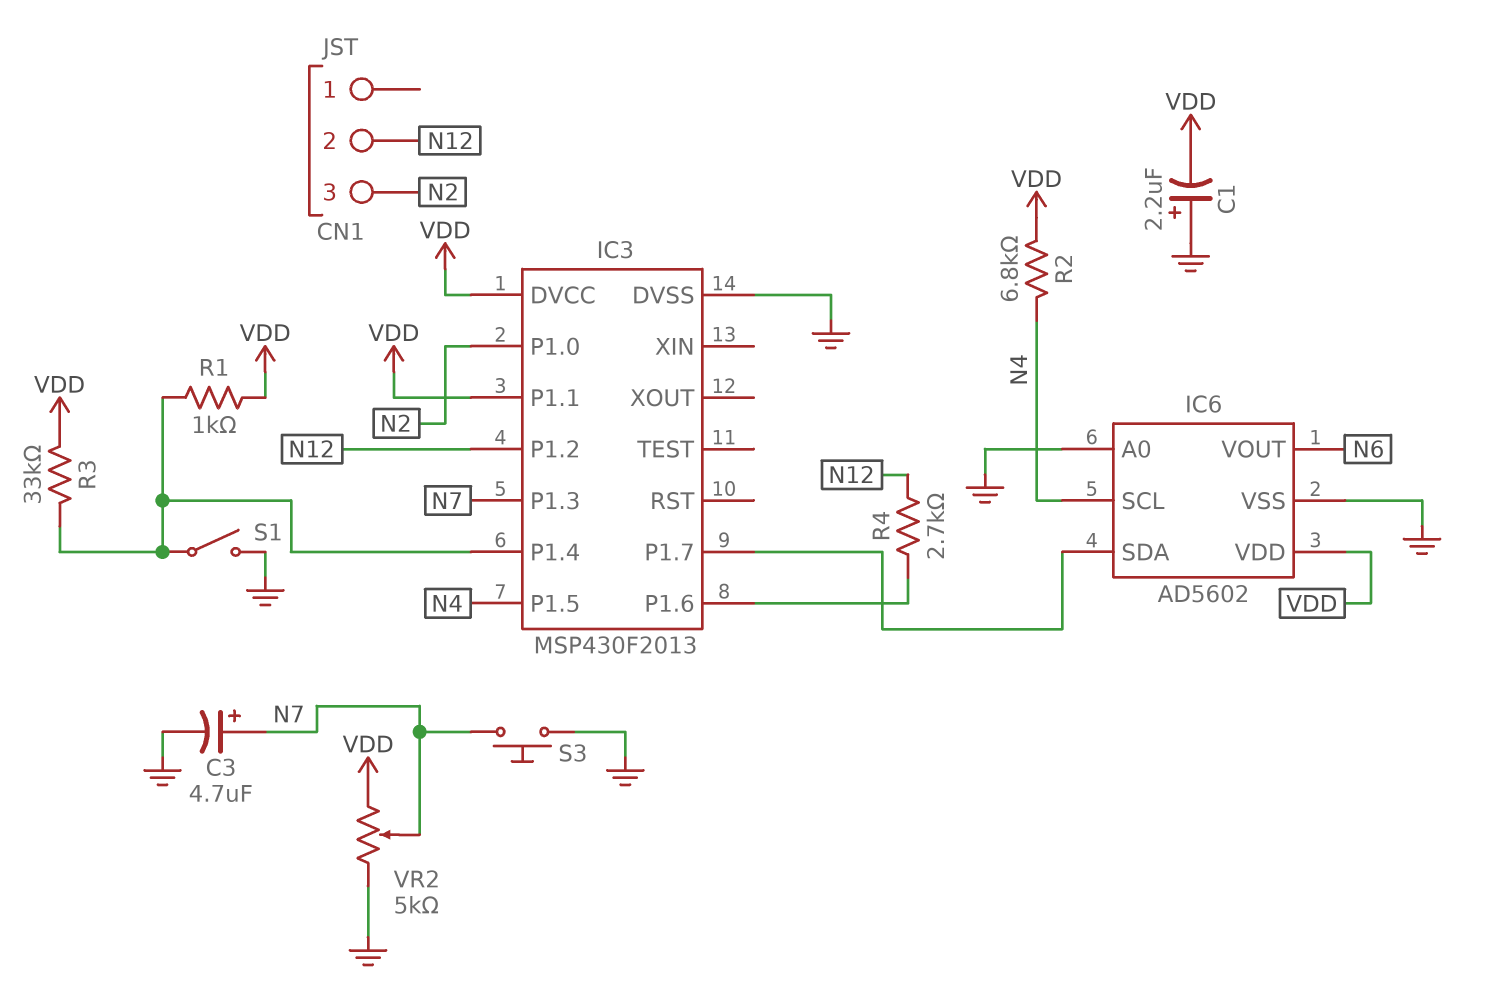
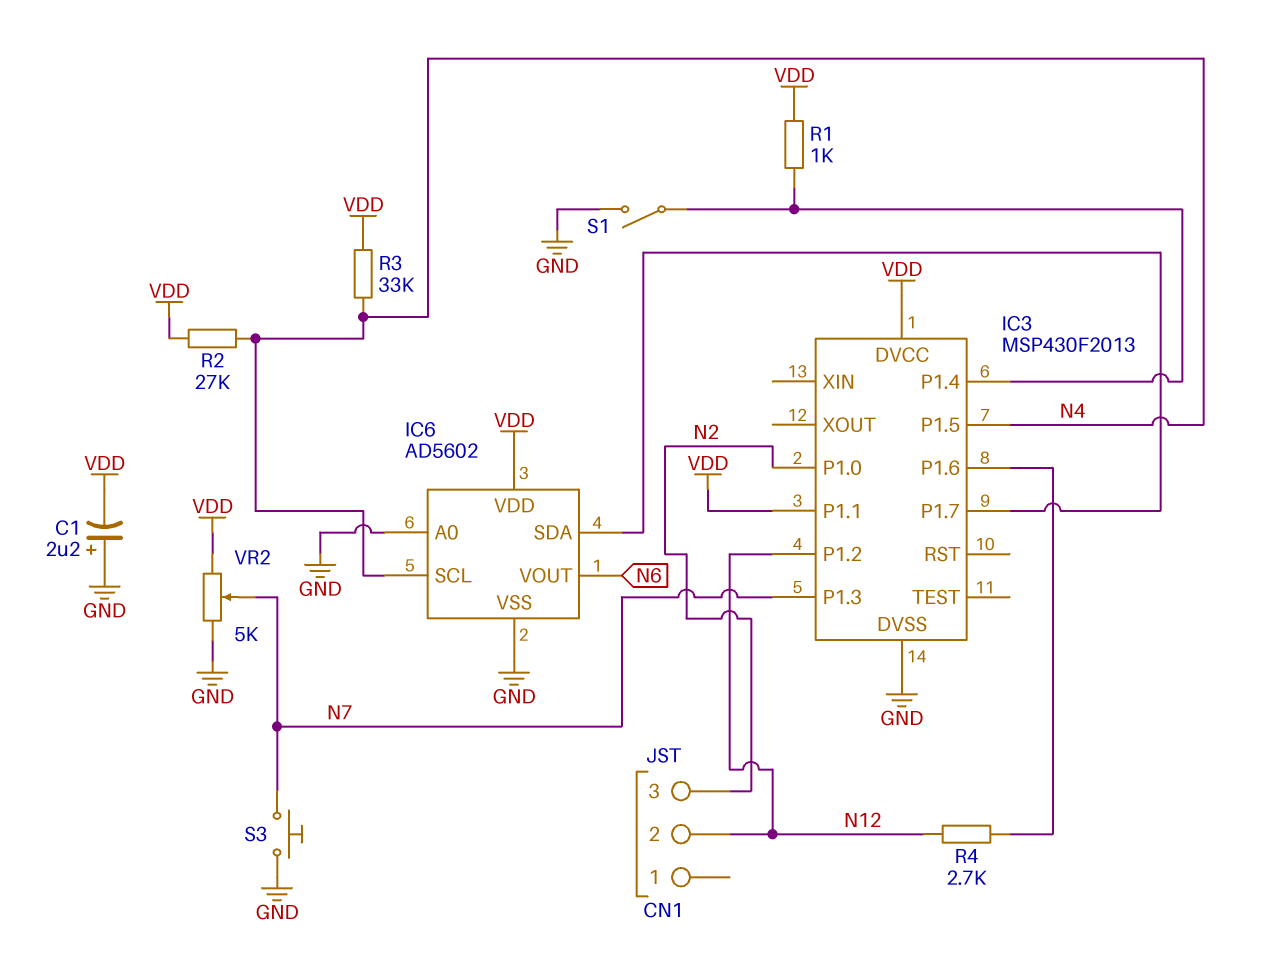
C3: 4.7uF (plus N7, minus GND) -> none
R2: 6.8k (N4, VDD) -> 27k (N4, VDD)
R3: 33k (IC3/P1.4, VDD) -> 33k (N4, VDD)

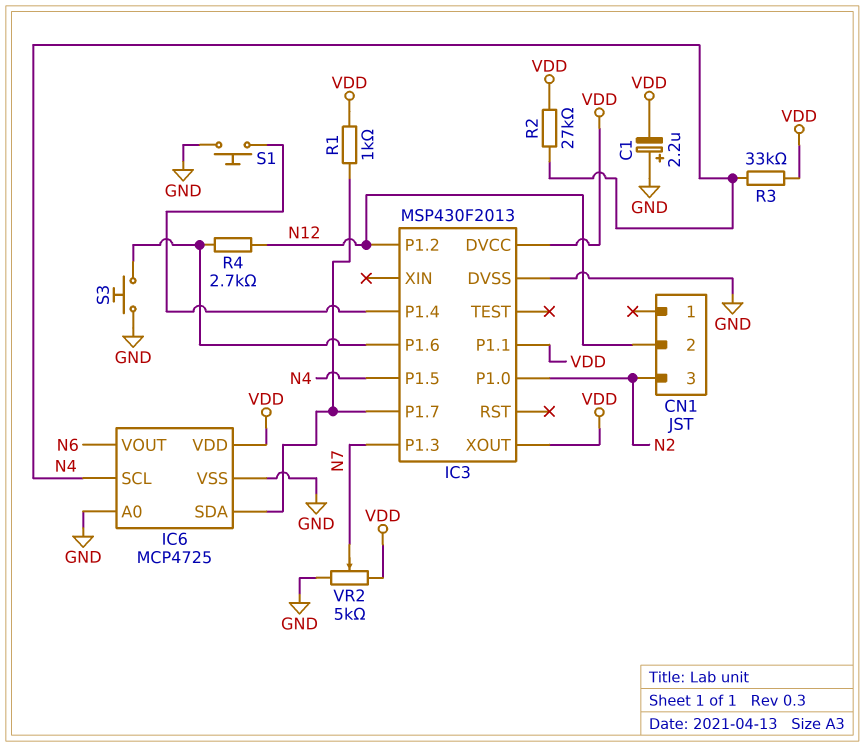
IC3 pin XOUT: none -> VDD
IC6: AD5602 -> MCP4725
R1: 1k (IC3/P1.4, VDD) -> 1k (IC3/P1.7, VDD)
S1: switch (GND, IC3/P1.4) -> button (GND, IC3/P1.4)
S3: button (GND, N7) -> button (GND, IC3/P1.6)

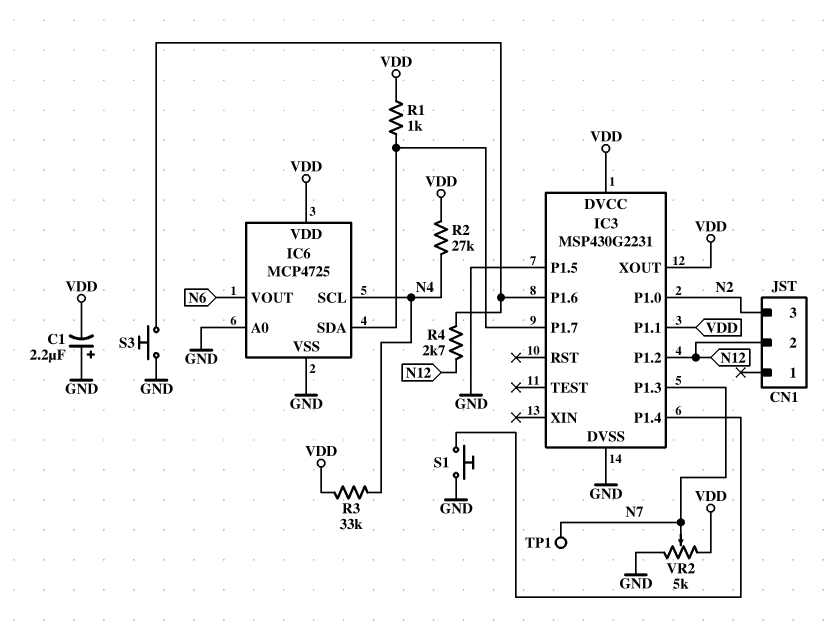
IC3: MSP430F2013 -> MSP430G2231
IC3 pin P1.5: N4 -> GND
TP1: none -> test point (N7)

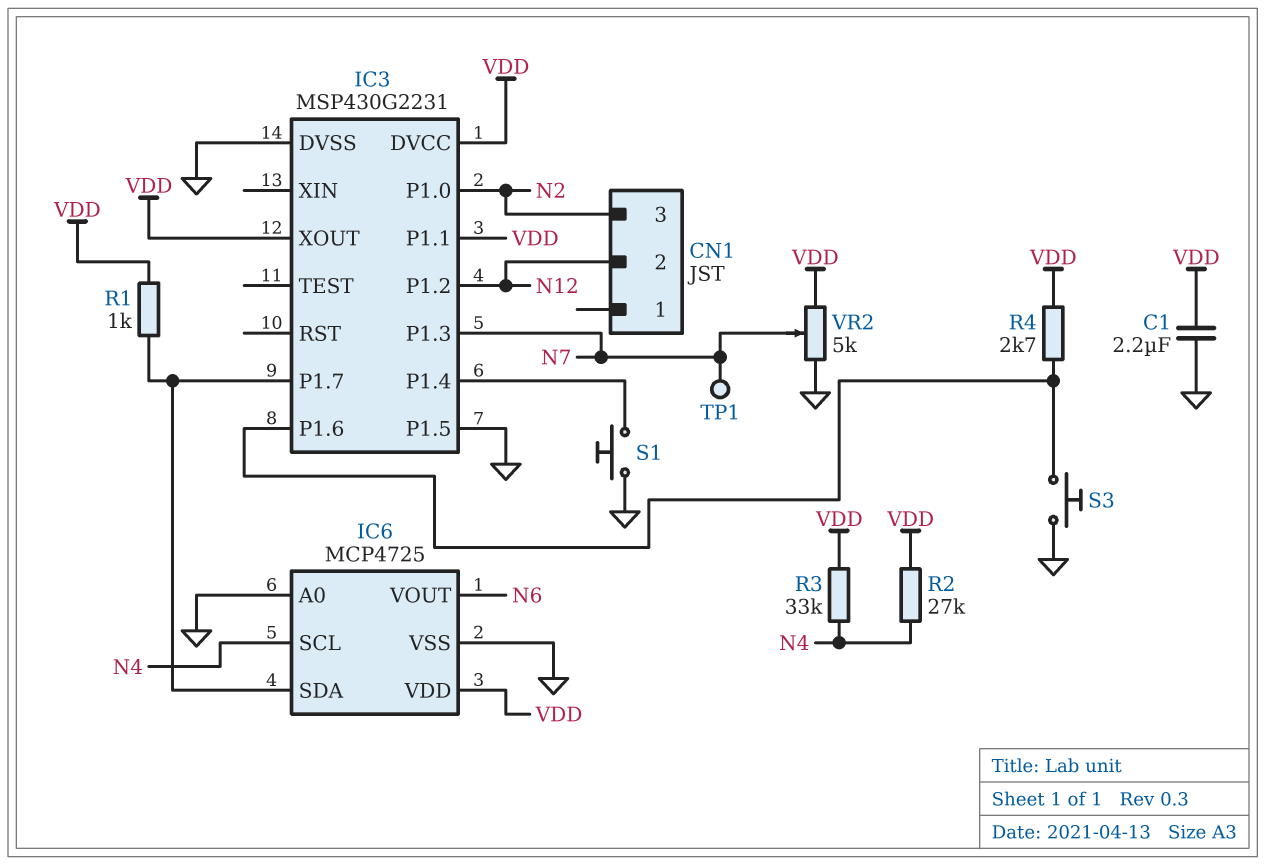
C1: 2.2uF (plus GND, minus VDD) -> 2.2uF (GND, VDD)
R4: 2.7k (IC3/P1.6, N12) -> 2.7k (IC3/P1.6, VDD)

